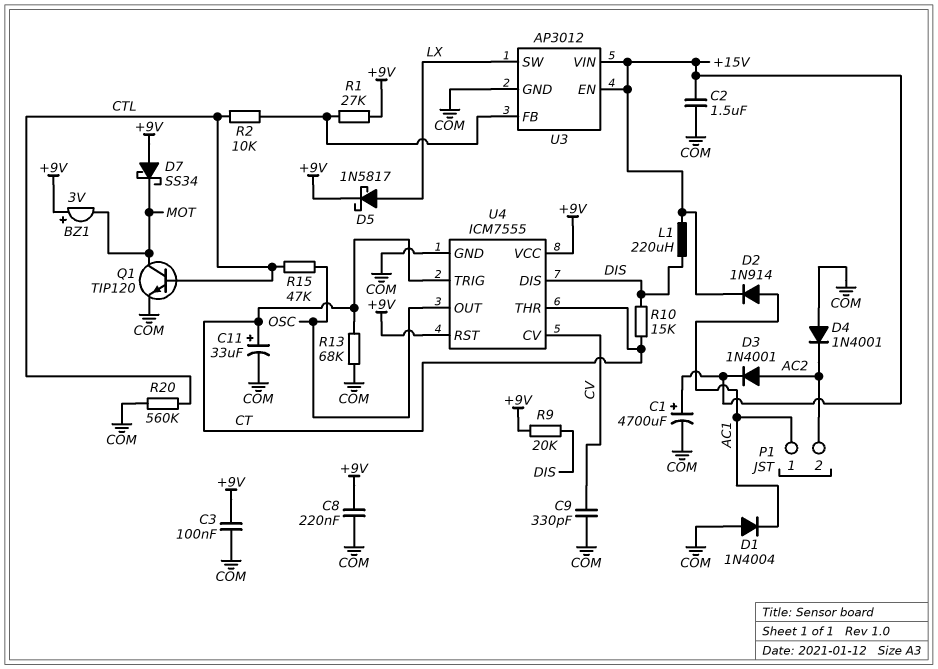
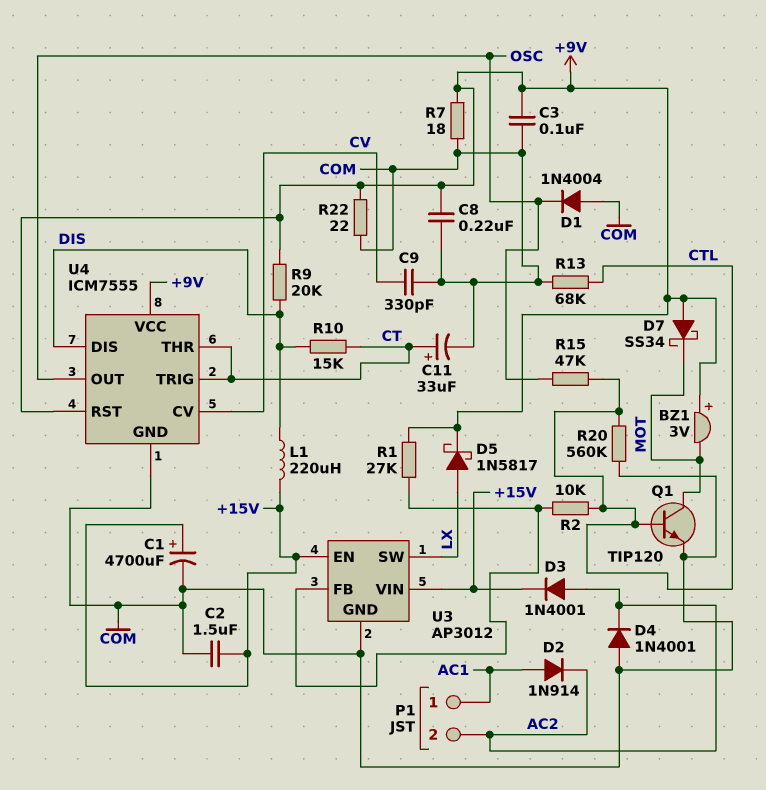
D1: diode 1N4004 (A COM, K AC1) -> diode 1N4004 (A COM, K OSC)
D2: diode 1N914 (A AC1, K +15V) -> diode 1N914 (A AC1, K AC2)
R7: none -> 18 (+9V, COM)
R13: 68k (COM, CT) -> 68k (COM, CTL)
R22: none -> 22 (+9V, COM)

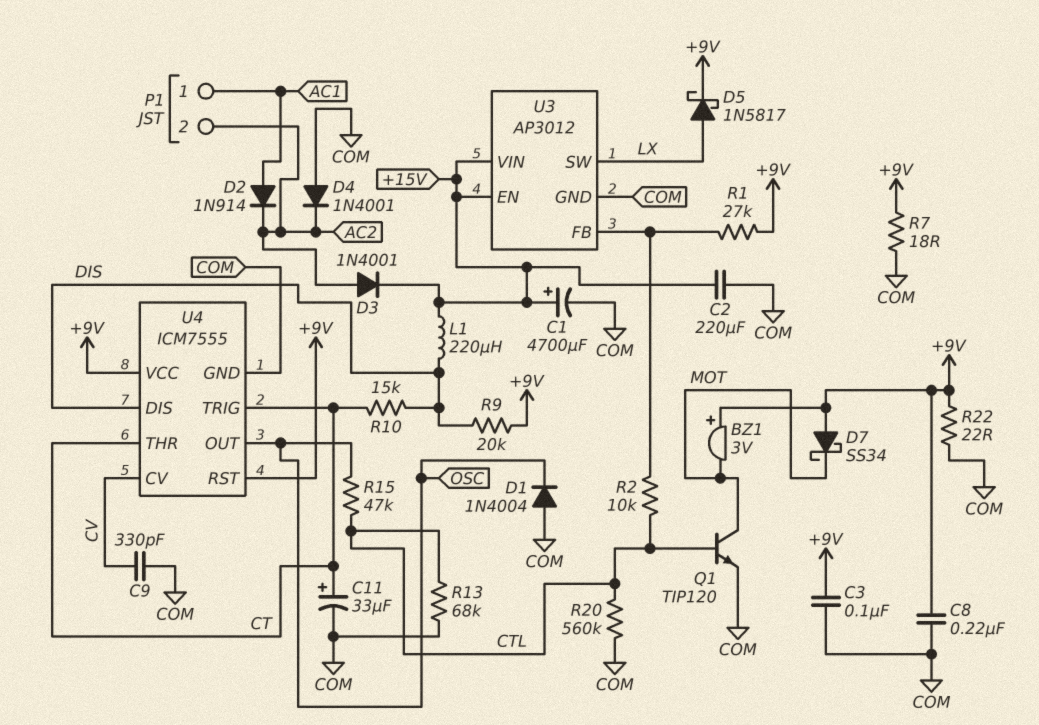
C2: 1.5uF (+15V, COM) -> 220uF (+15V, COM)

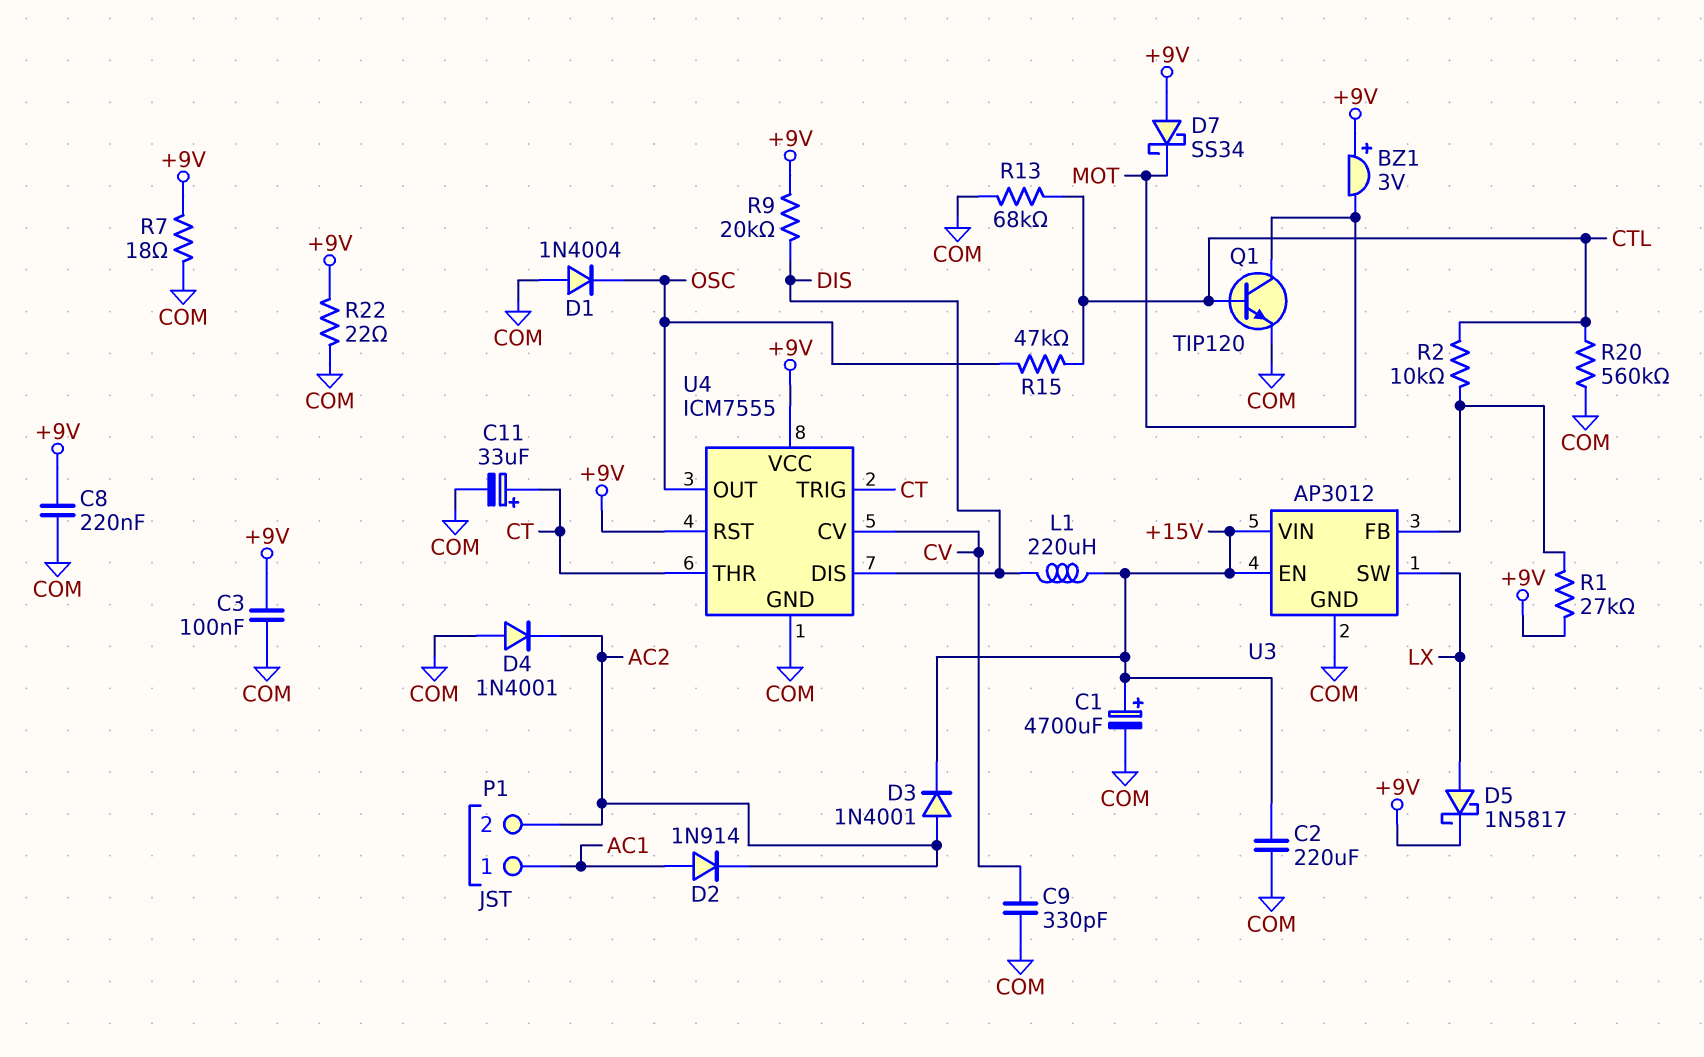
R10: 15k (CT, DIS) -> none

